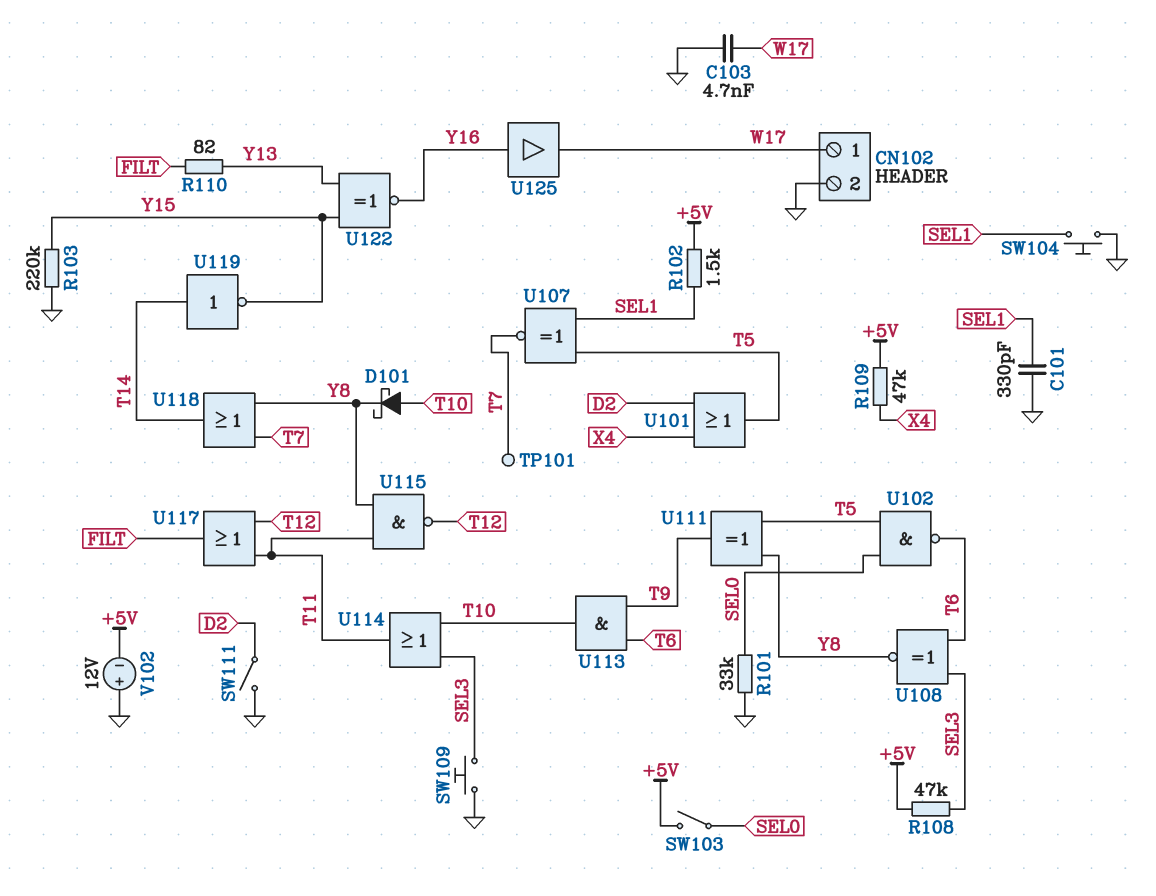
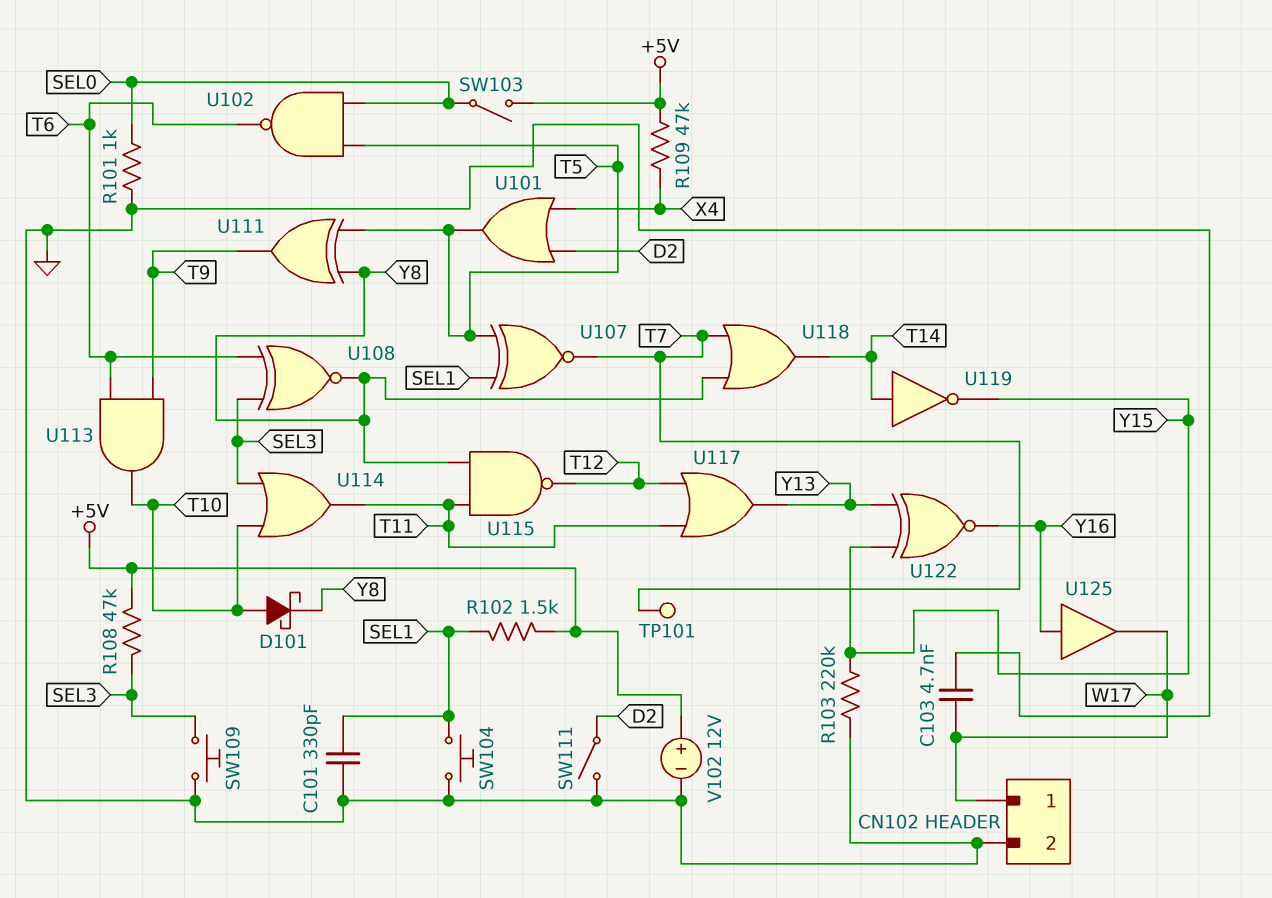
R101: 33k (GND, SEL0) -> 1k (GND, SEL0)
R110: 82 (FILT, Y13) -> none
U117: OR (in T11, in T12, out FILT) -> OR (in T11, in T12, out Y13)
V102: 12V (plus GND, minus +5V) -> 12V (plus +5V, minus GND)

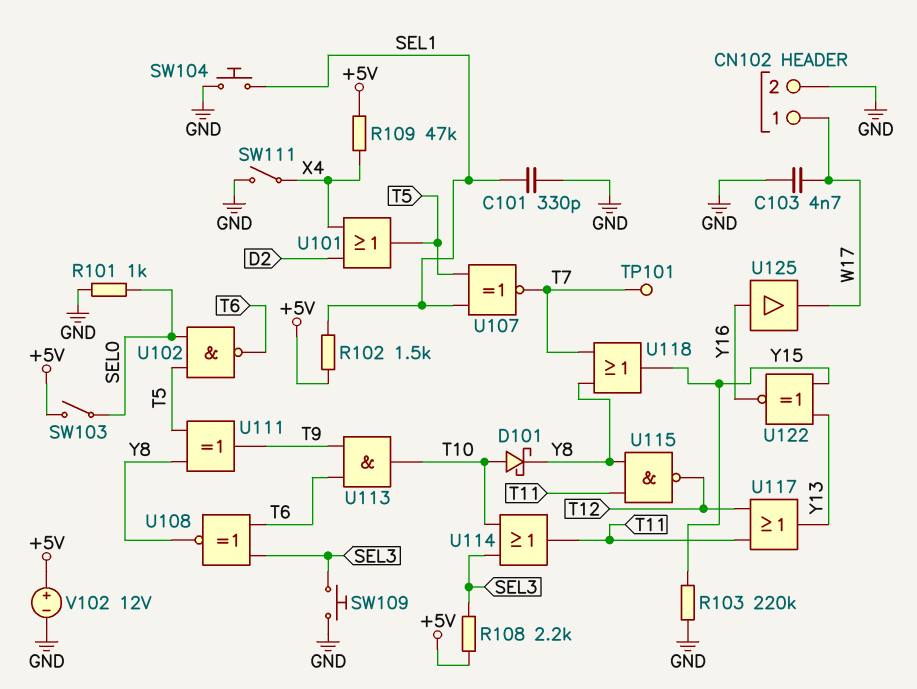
R108: 47k (+5V, SEL3) -> 2.2k (+5V, SEL3)
SW111: switch (D2, GND) -> switch (GND, X4)
U118: OR (in T7, in Y8, out T14) -> OR (in T7, in Y8, out Y15)
U119: NOT (in T14, out Y15) -> none

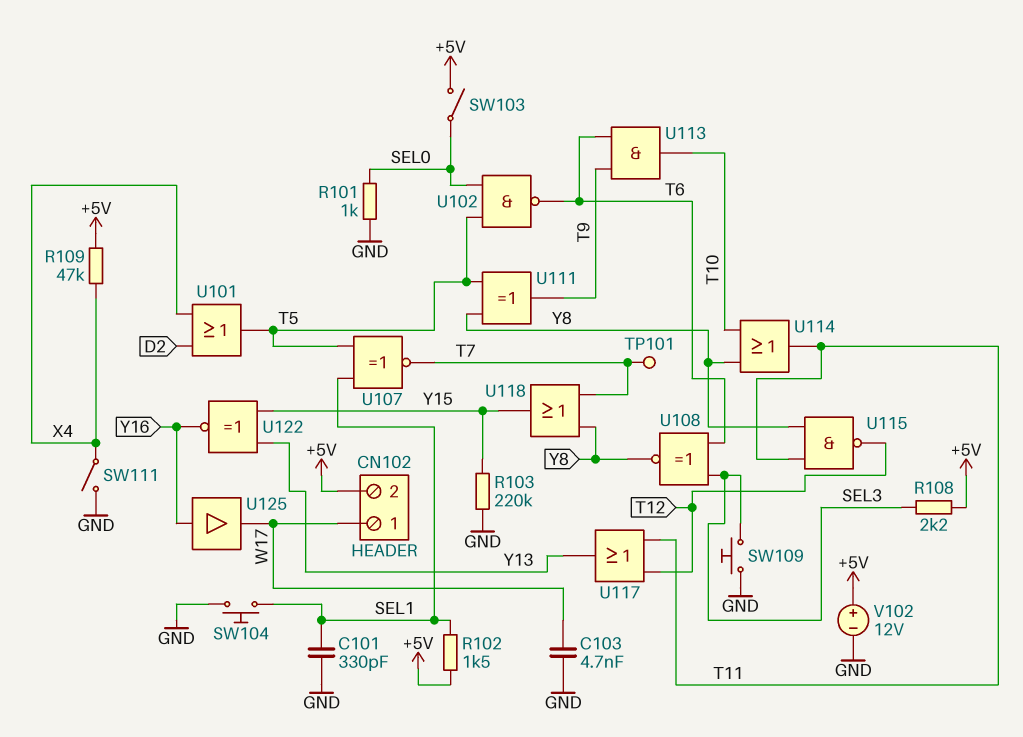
CN102 pin 2: GND -> +5V
D101: schottky (A T10, K Y8) -> none
U114: OR (in SEL3, in T10, out T11) -> OR (in T10, in Y8, out T11)

